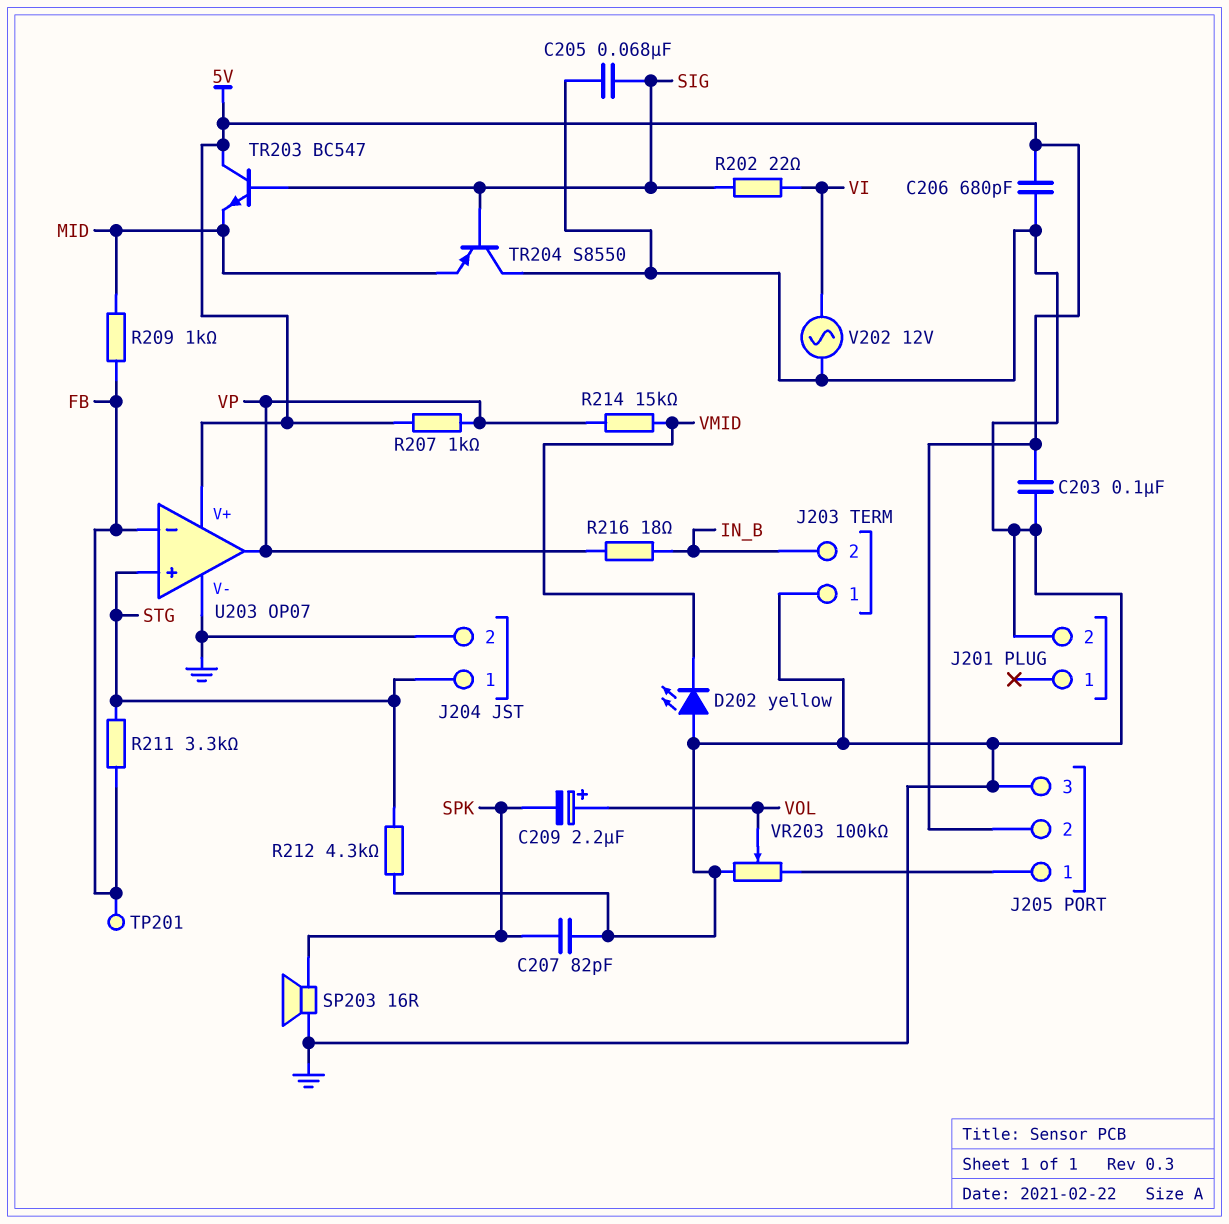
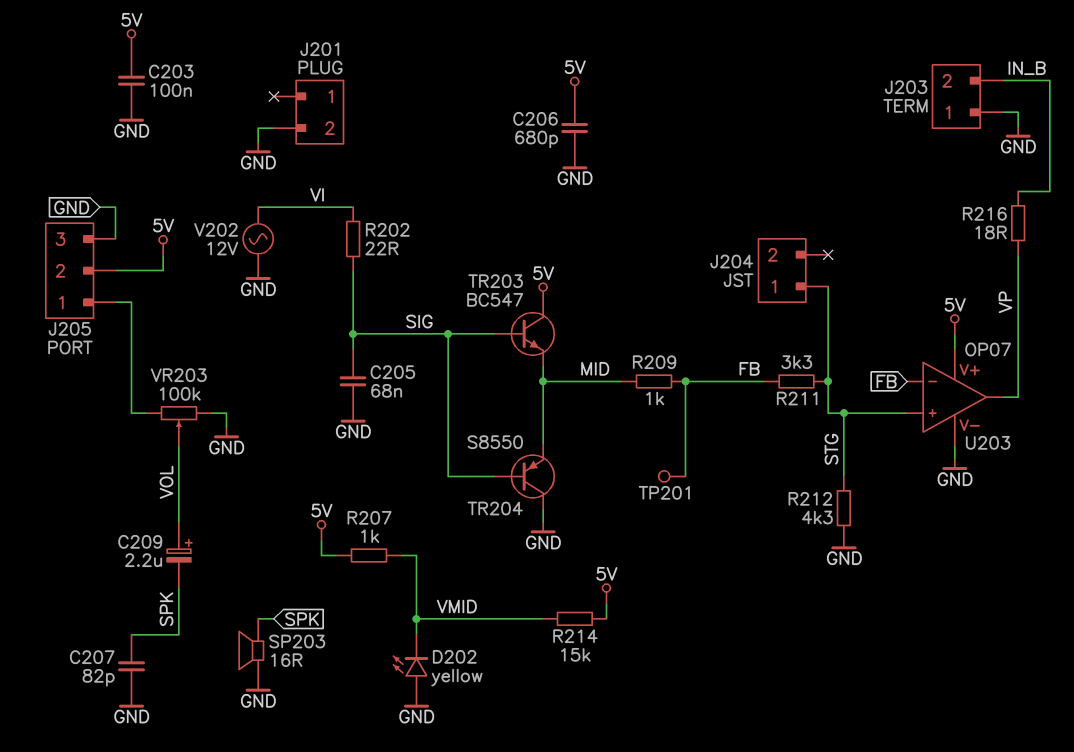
J204 pin 2: GND -> none
R207: 1k (5V, VP) -> 1k (5V, VMID)
R214: 15k (VMID, VP) -> 15k (5V, VMID)

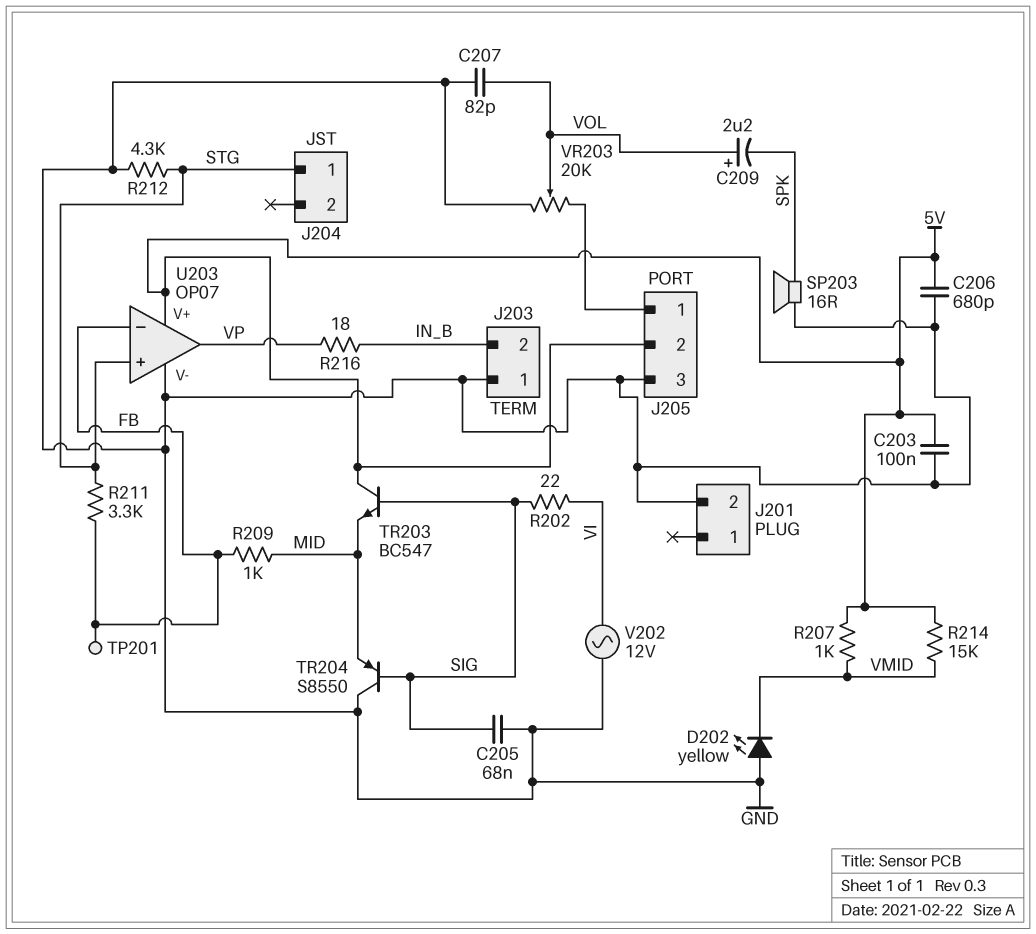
C207: 82pF (GND, SPK) -> 82pF (GND, VOL)
VR203: 100k (GND, J205/1, wiper VOL) -> 20k (GND, J205/1, wiper VOL)

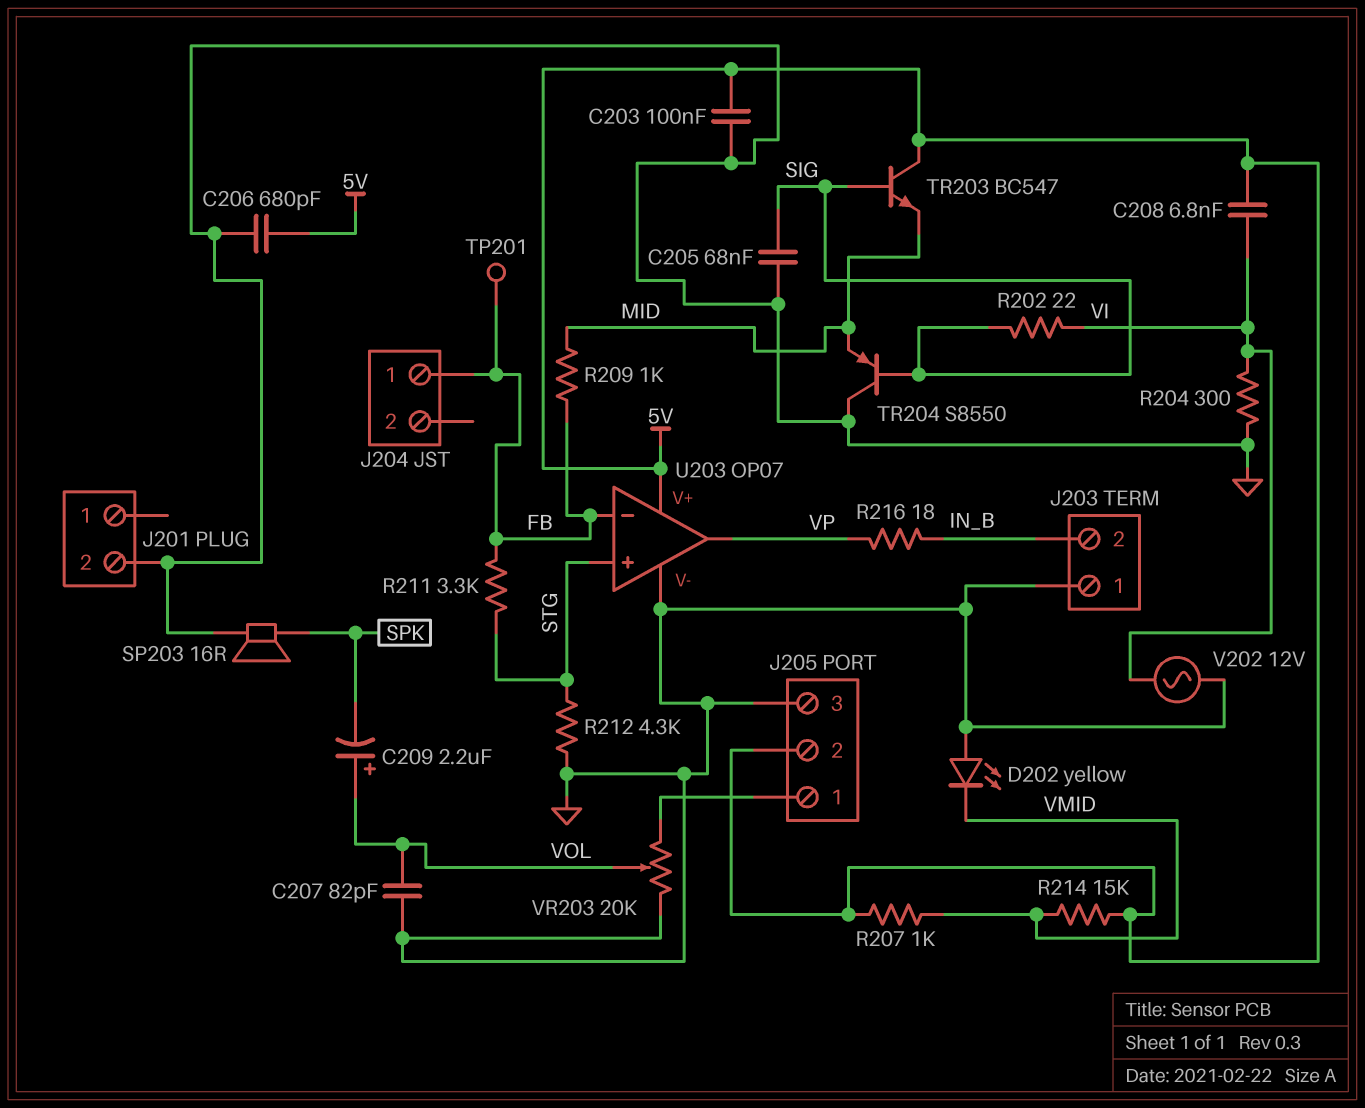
C208: none -> 6.8nF (5V, VI)
J204 pin 1: STG -> FB
R204: none -> 300 (GND, VI)

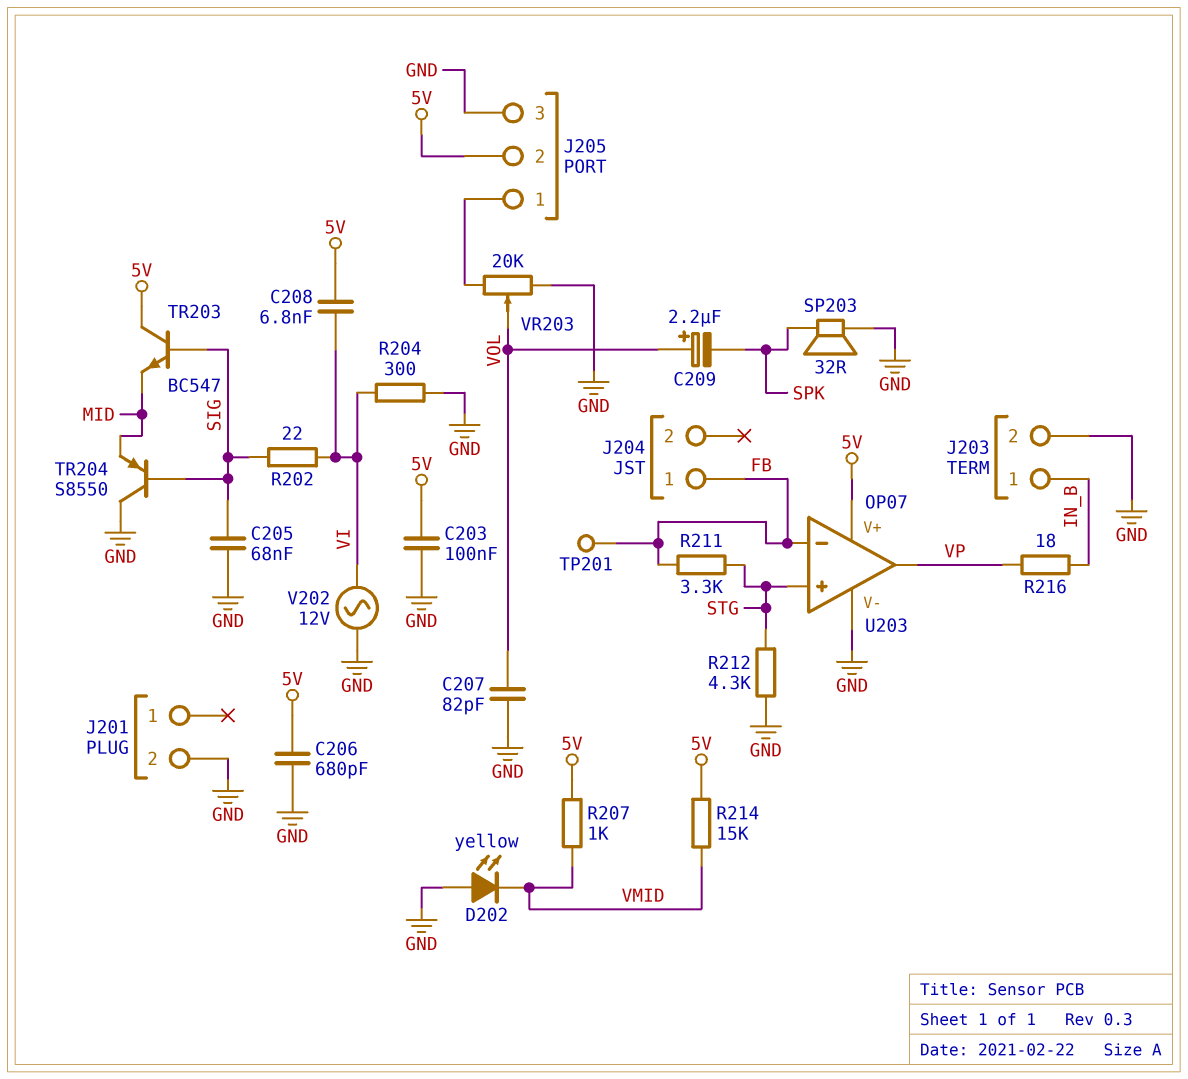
J203 pin 1: GND -> IN_B
J203 pin 2: IN_B -> GND
R209: 1k (FB, MID) -> none
SP203: speaker 16R (GND, SPK) -> speaker 32R (GND, SPK)

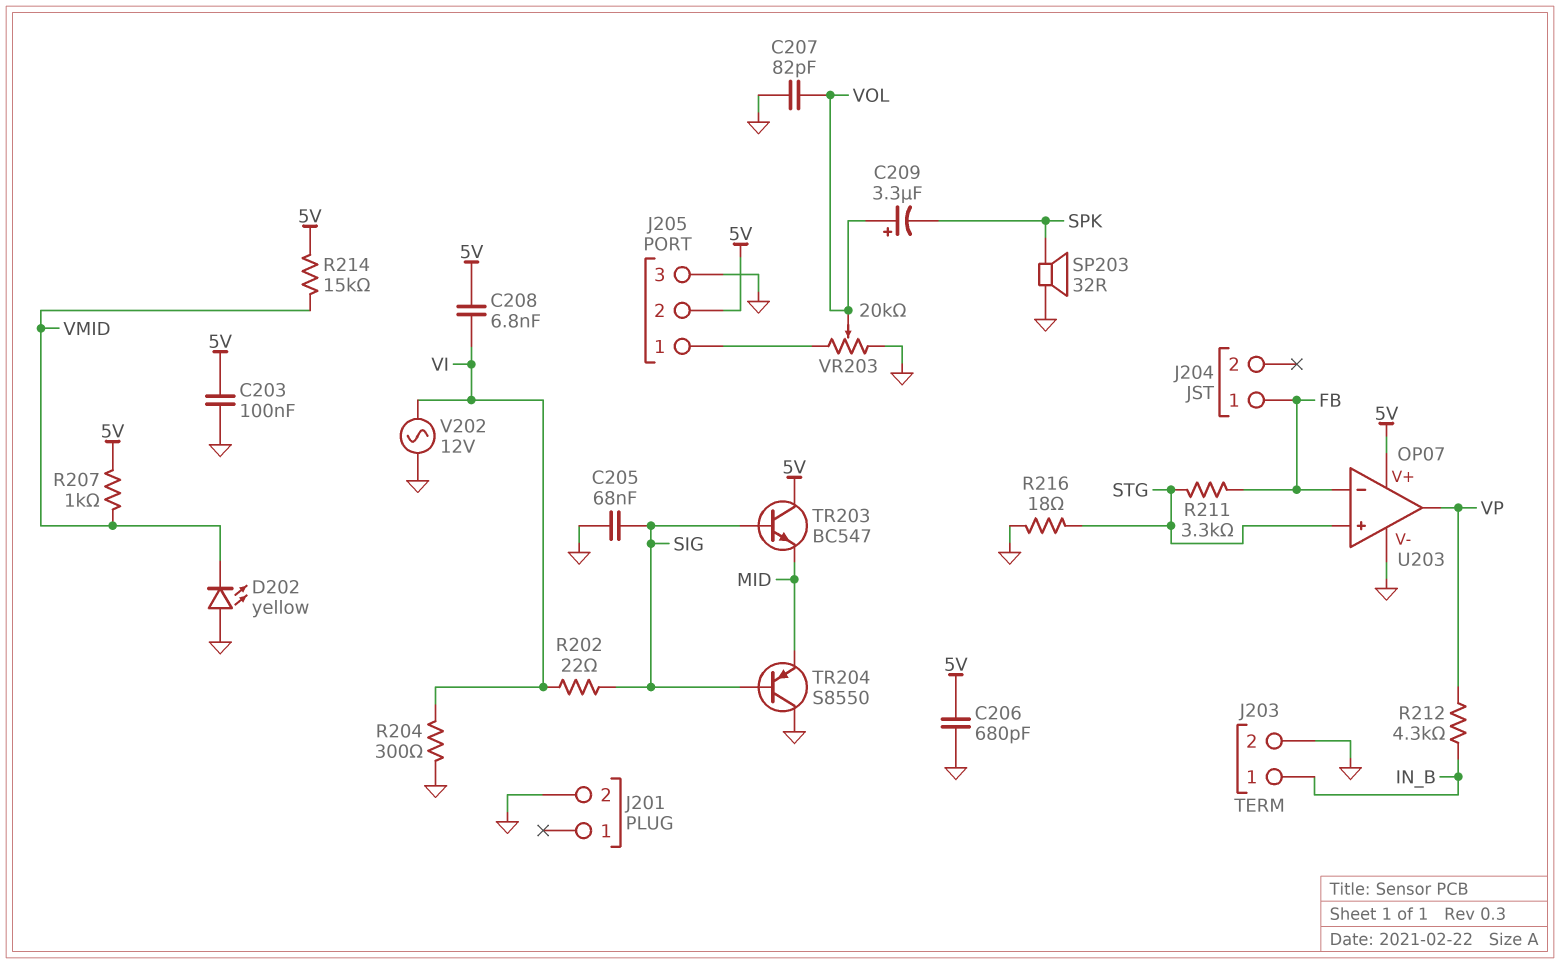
C209: 2.2uF (plus VOL, minus SPK) -> 3.3uF (plus VOL, minus SPK)
R212: 4.3k (GND, STG) -> 4.3k (IN_B, VP)
R216: 18 (IN_B, VP) -> 18 (GND, STG)
TP201: test point (FB) -> none

